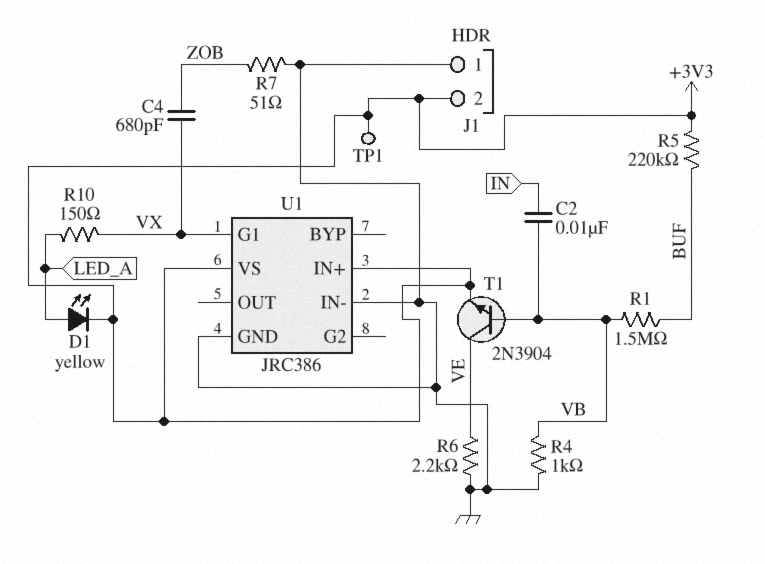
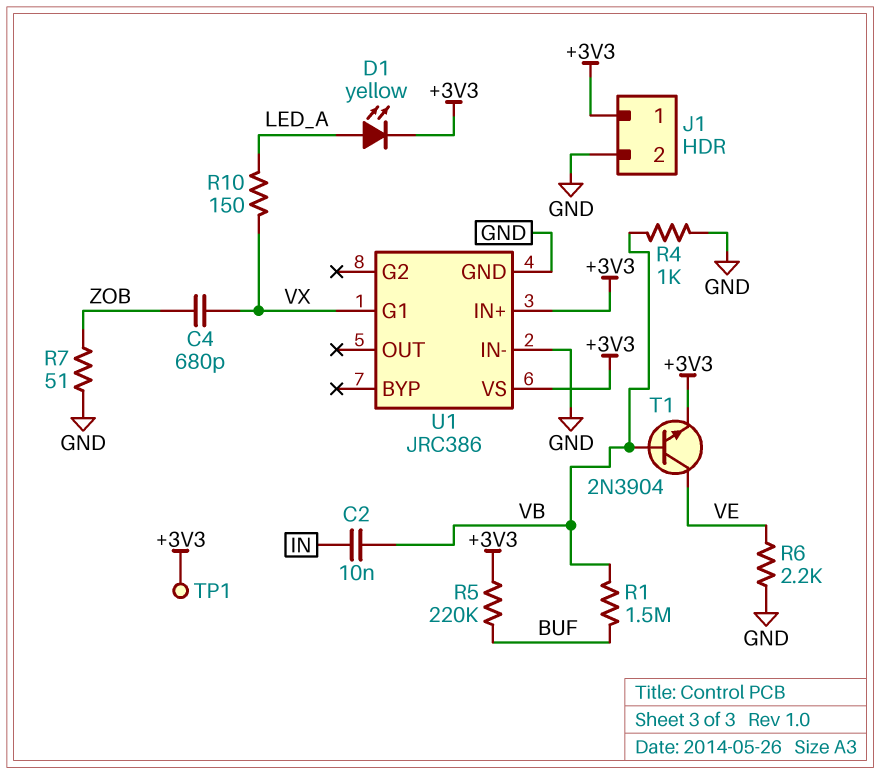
J1 pin 1: GND -> +3V3
J1 pin 2: +3V3 -> GND

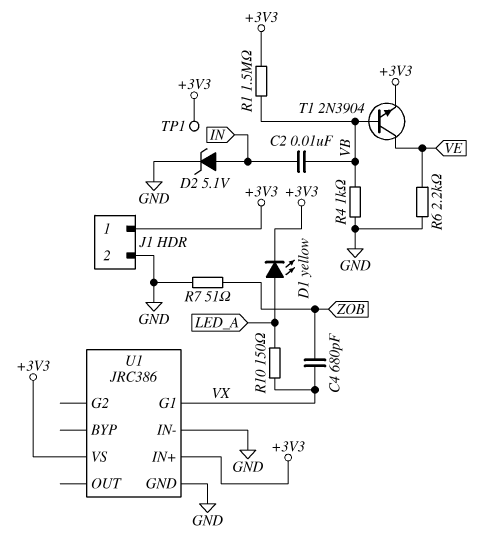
D2: none -> zener 5.1V (A IN, K GND)
R1: 1.5M (BUF, VB) -> 1.5M (+3V3, VB)
R5: 220k (+3V3, BUF) -> none

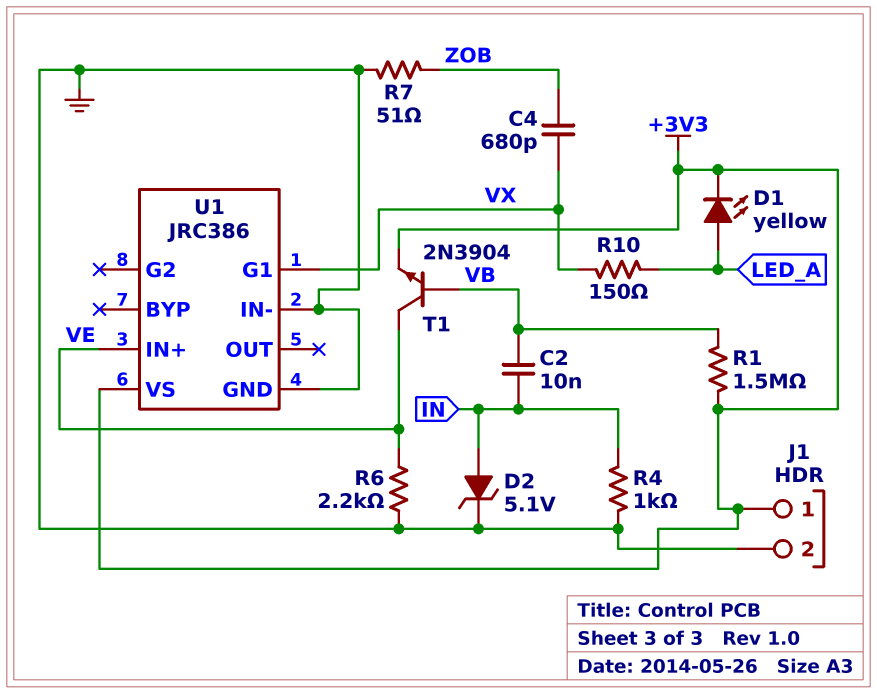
R4: 1k (GND, VB) -> 1k (GND, IN)
TP1: test point (+3V3) -> none
U1 pin IN+: +3V3 -> VE

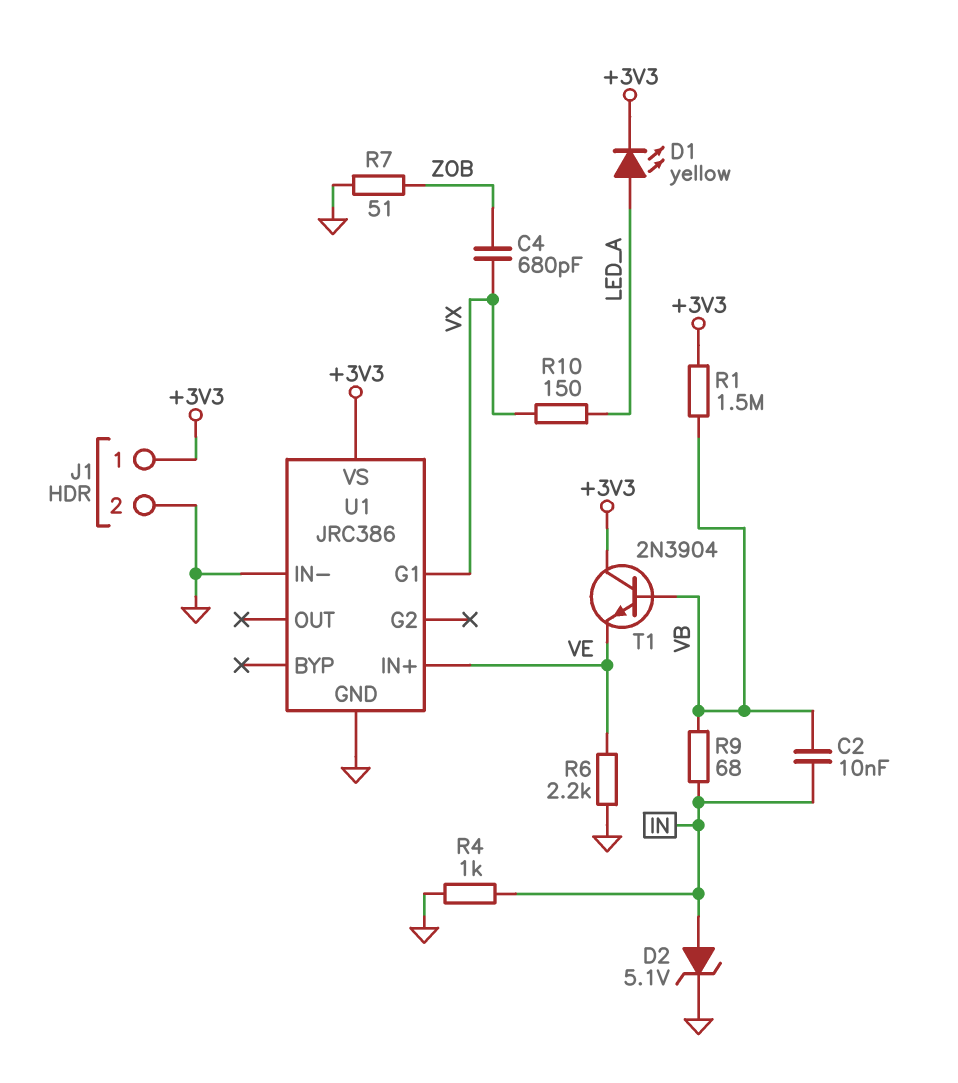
R9: none -> 68 (IN, VB)
T1: NPN 2N3904 (B VB, C VE, E +3V3) -> NPN 2N3904 (B VB, C +3V3, E VE)

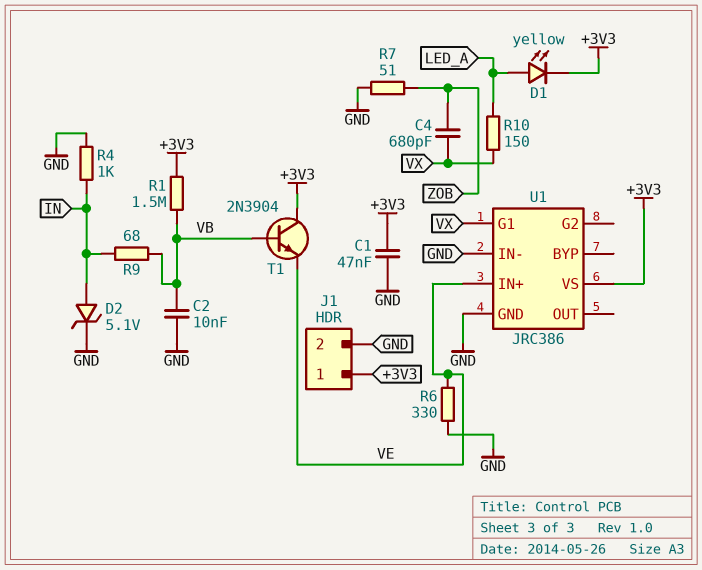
C1: none -> 47nF (+3V3, GND)
C2: 10nF (IN, VB) -> 10nF (GND, VB)
R6: 2.2k (GND, VE) -> 330 (GND, VE)

